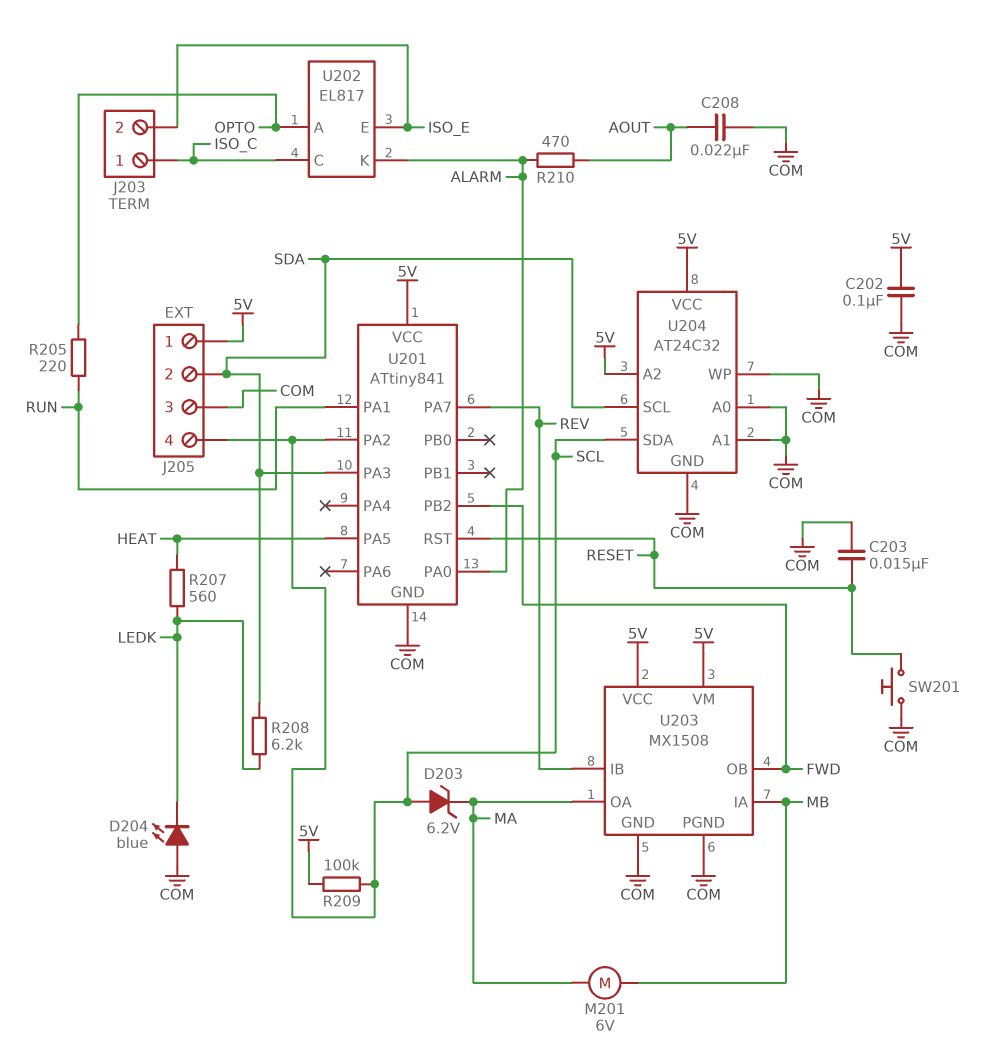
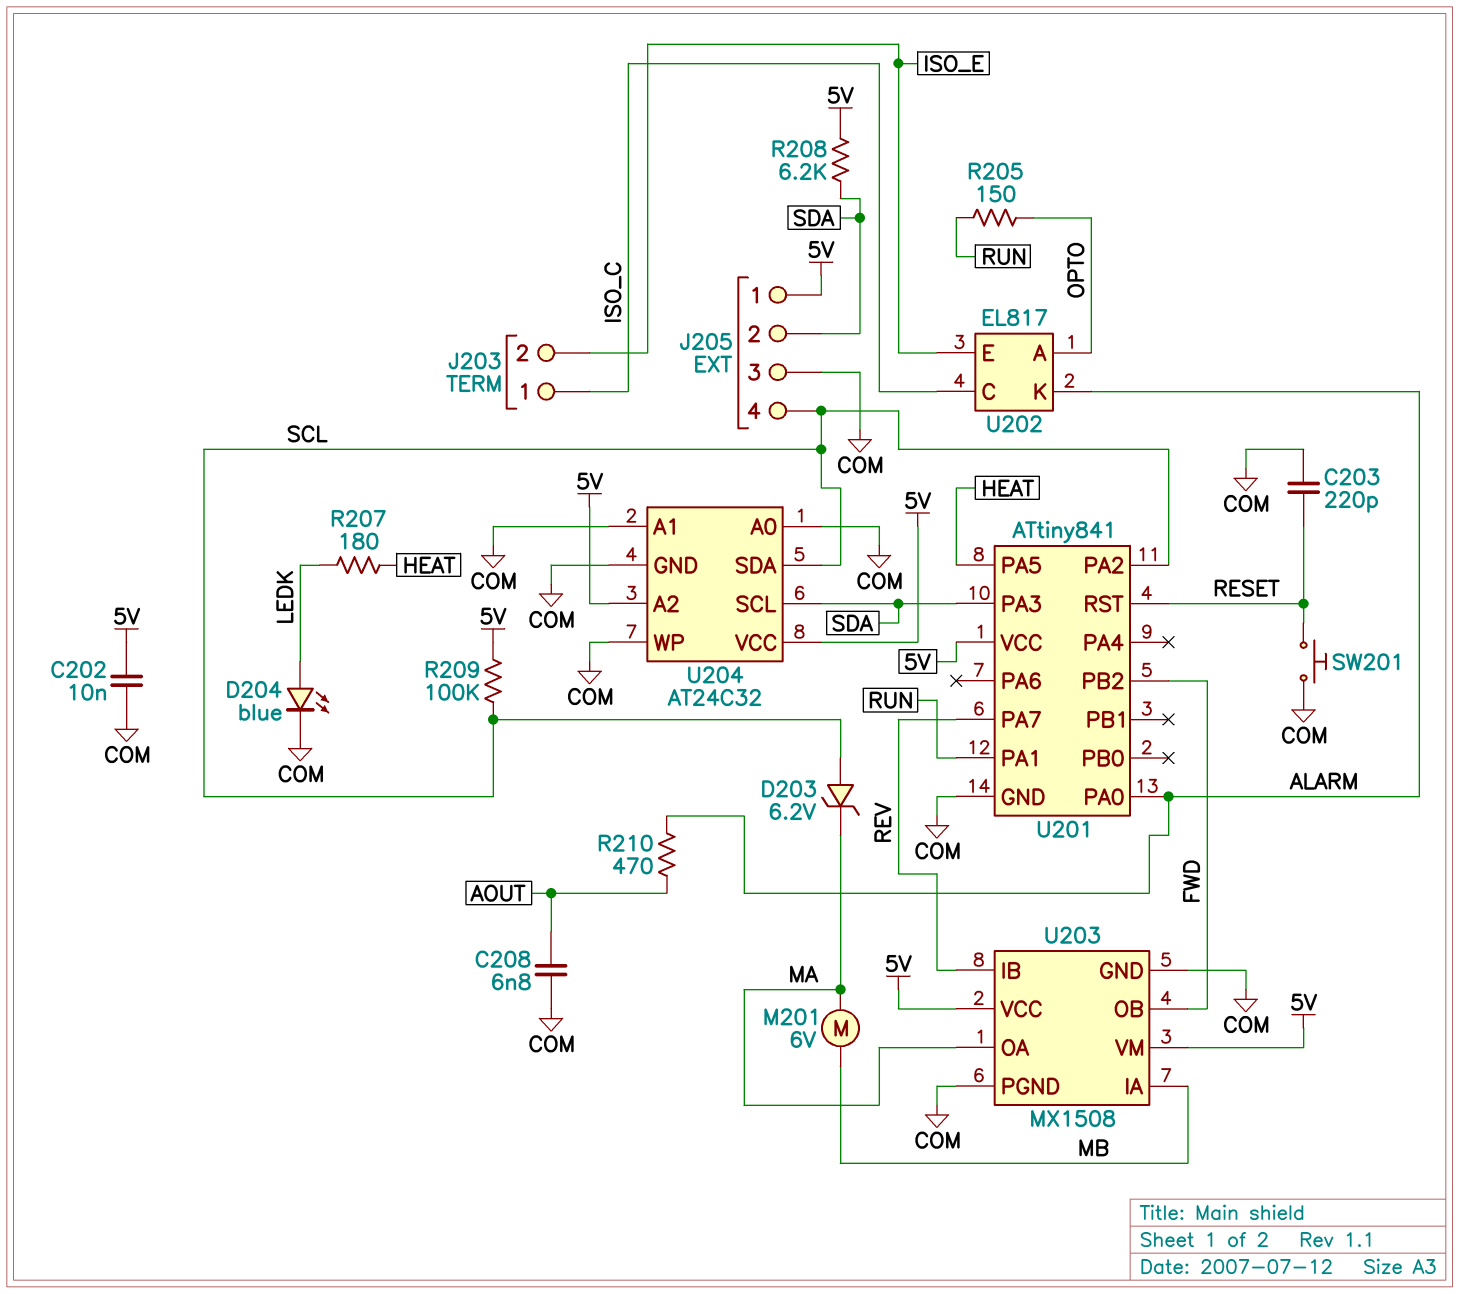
C202: 100nF (5V, COM) -> 10nF (5V, COM)
C203: 15nF (COM, RESET) -> 220pF (COM, RESET)
C208: 22nF (AOUT, COM) -> 6.8nF (AOUT, COM)
D204: LED blue (A COM, K LEDK) -> LED blue (A LEDK, K COM)
R205: 220 (OPTO, RUN) -> 150 (OPTO, RUN)
R207: 560 (HEAT, LEDK) -> 180 (HEAT, LEDK)
R208: 6.2k (LEDK, SDA) -> 6.2k (5V, SDA)

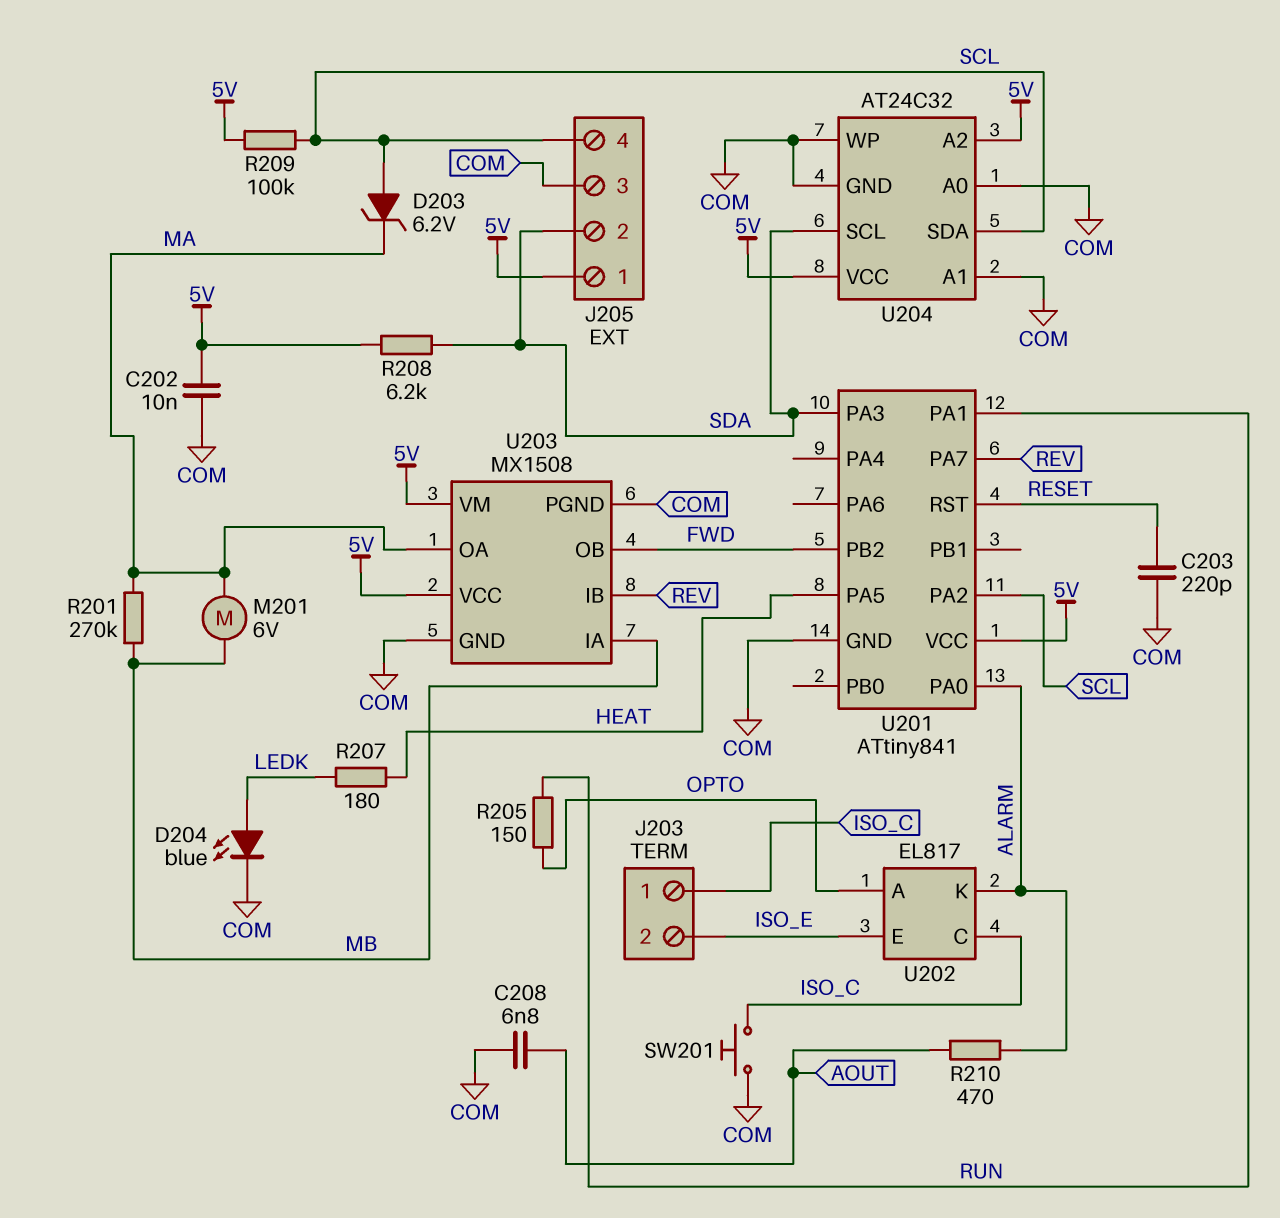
R201: none -> 270k (MA, MB)
SW201: button (COM, RESET) -> button (COM, ISO_C)

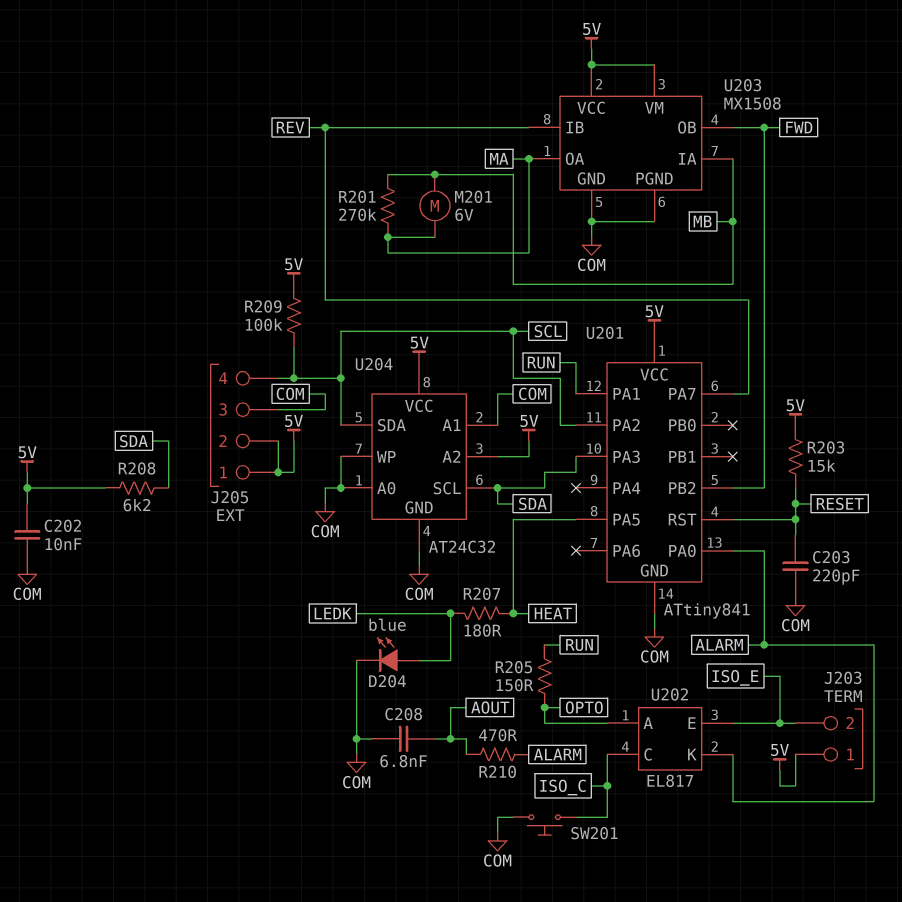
D203: zener 6.2V (A SCL, K MA) -> none
J203 pin 1: ISO_C -> 5V
J205 pin 2: SDA -> 5V
R203: none -> 15k (5V, RESET)

